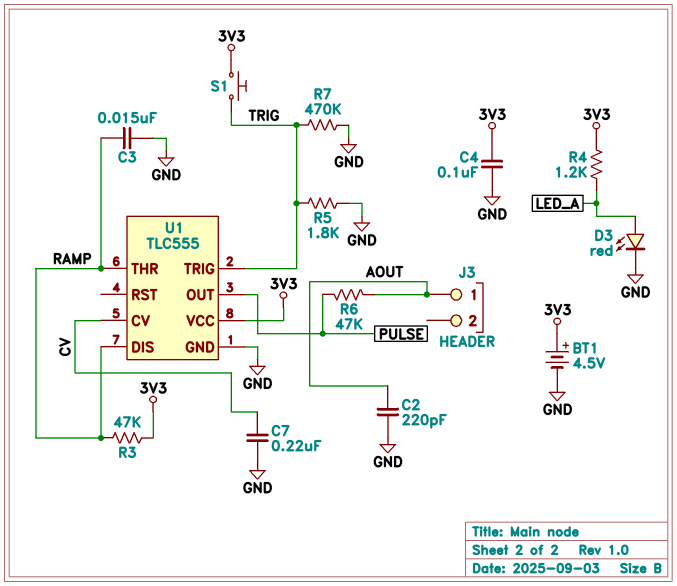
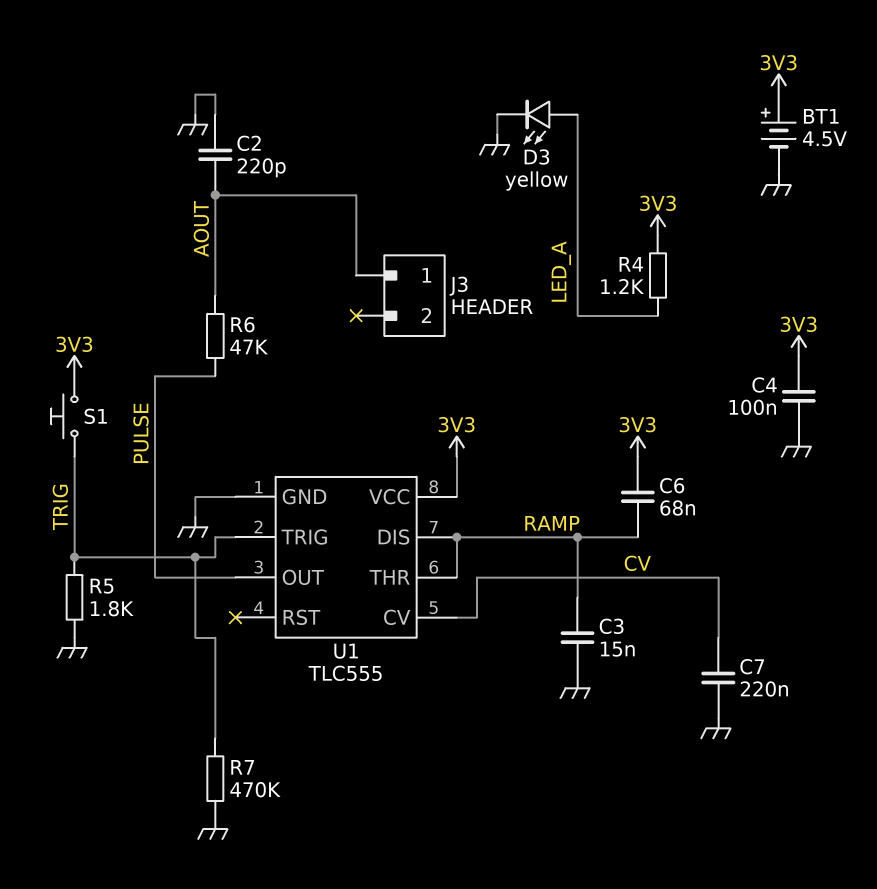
C6: none -> 68nF (3V3, RAMP)
D3: LED red (A LED_A, K GND) -> LED yellow (A LED_A, K GND)
R3: 47k (3V3, RAMP) -> none

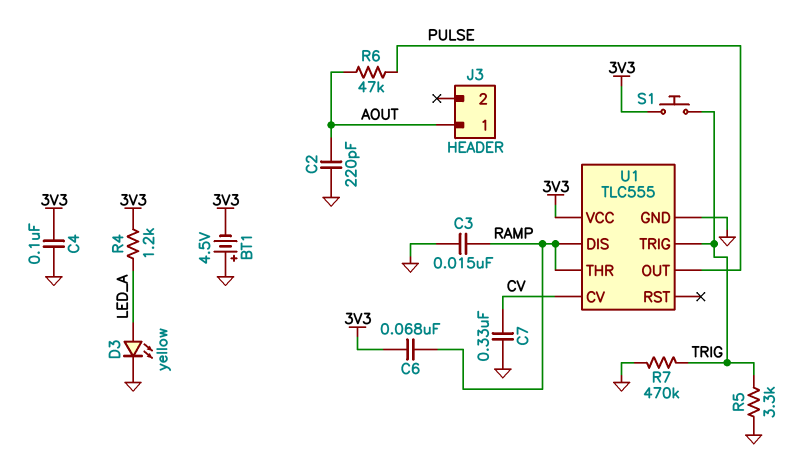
BT1: 4.5V (plus 3V3, minus GND) -> 4.5V (plus GND, minus 3V3)
C7: 220nF (CV, GND) -> 330nF (CV, GND)
R5: 1.8k (GND, TRIG) -> 3.3k (GND, TRIG)

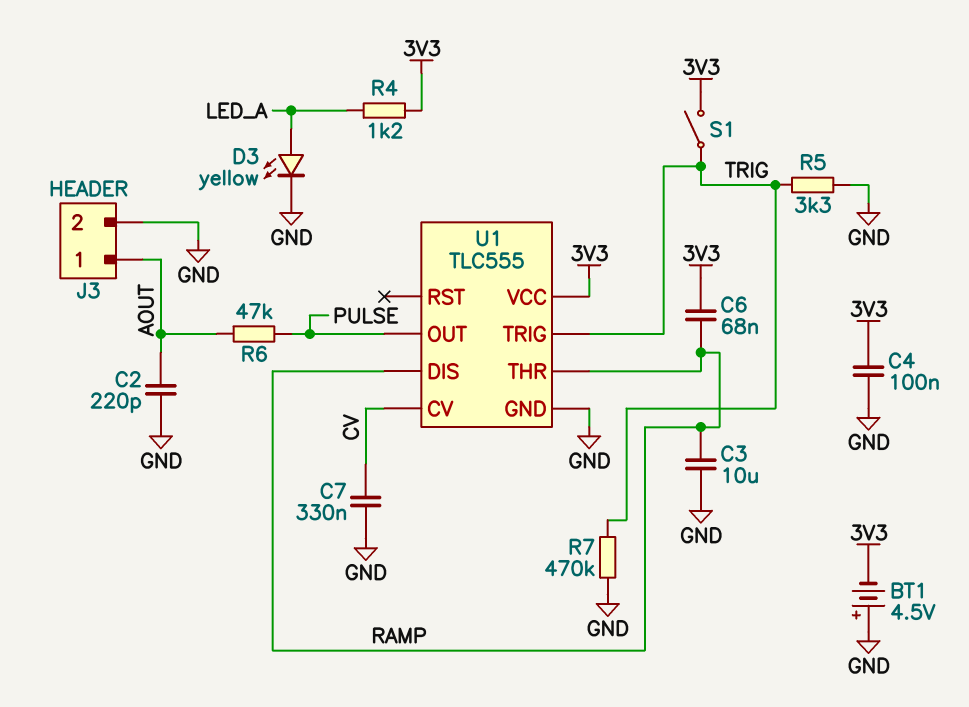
C3: 15nF (GND, RAMP) -> 10uF (GND, RAMP)
J3 pin 2: none -> GND
S1: button (3V3, TRIG) -> switch (3V3, TRIG)

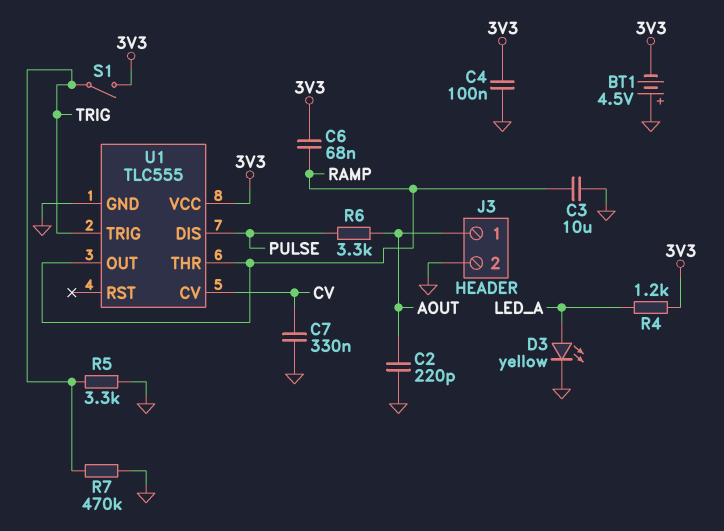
R6: 47k (AOUT, PULSE) -> 3.3k (AOUT, PULSE)
U1 pin DIS: RAMP -> PULSE
U1 pin OUT: PULSE -> RAMP

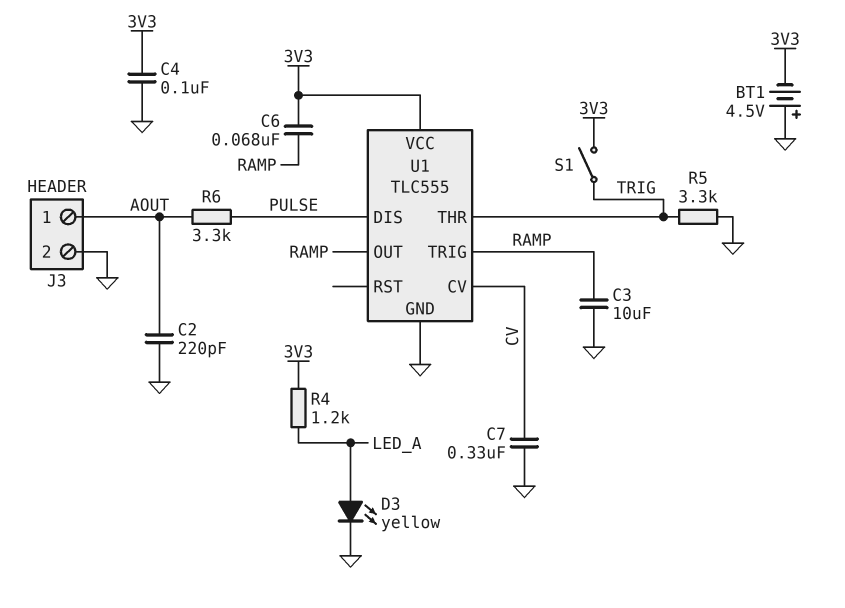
R7: 470k (GND, TRIG) -> none
U1 pin THR: RAMP -> TRIG
U1 pin TRIG: TRIG -> RAMP

